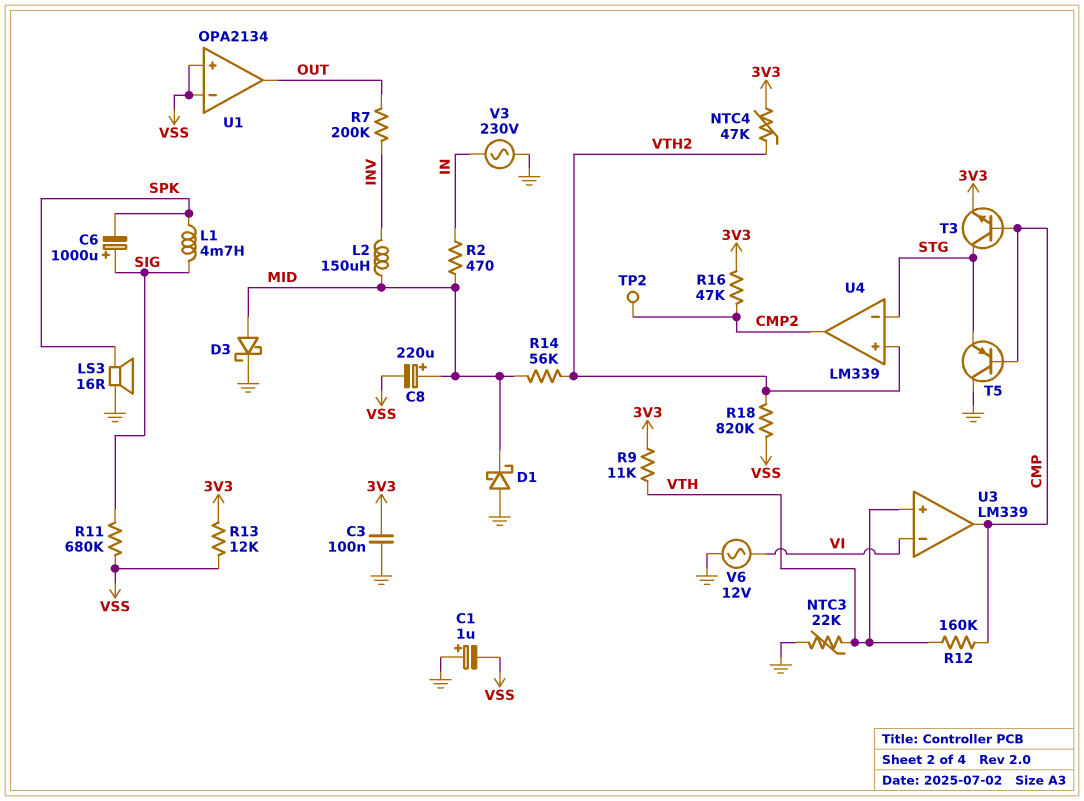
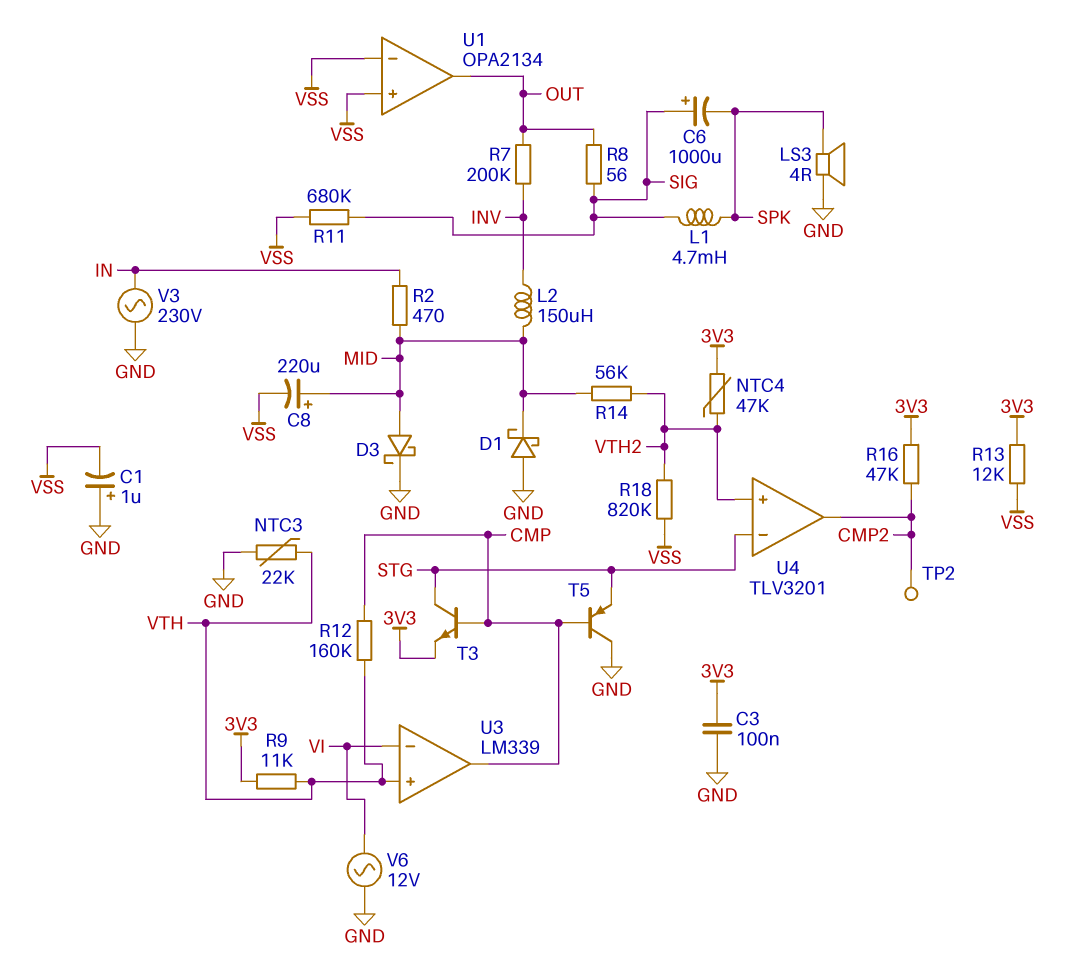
LS3: speaker 16R (GND, SPK) -> speaker 4R (GND, SPK)
R8: none -> 56 (OUT, SIG)
U4: LM339 -> TLV3201

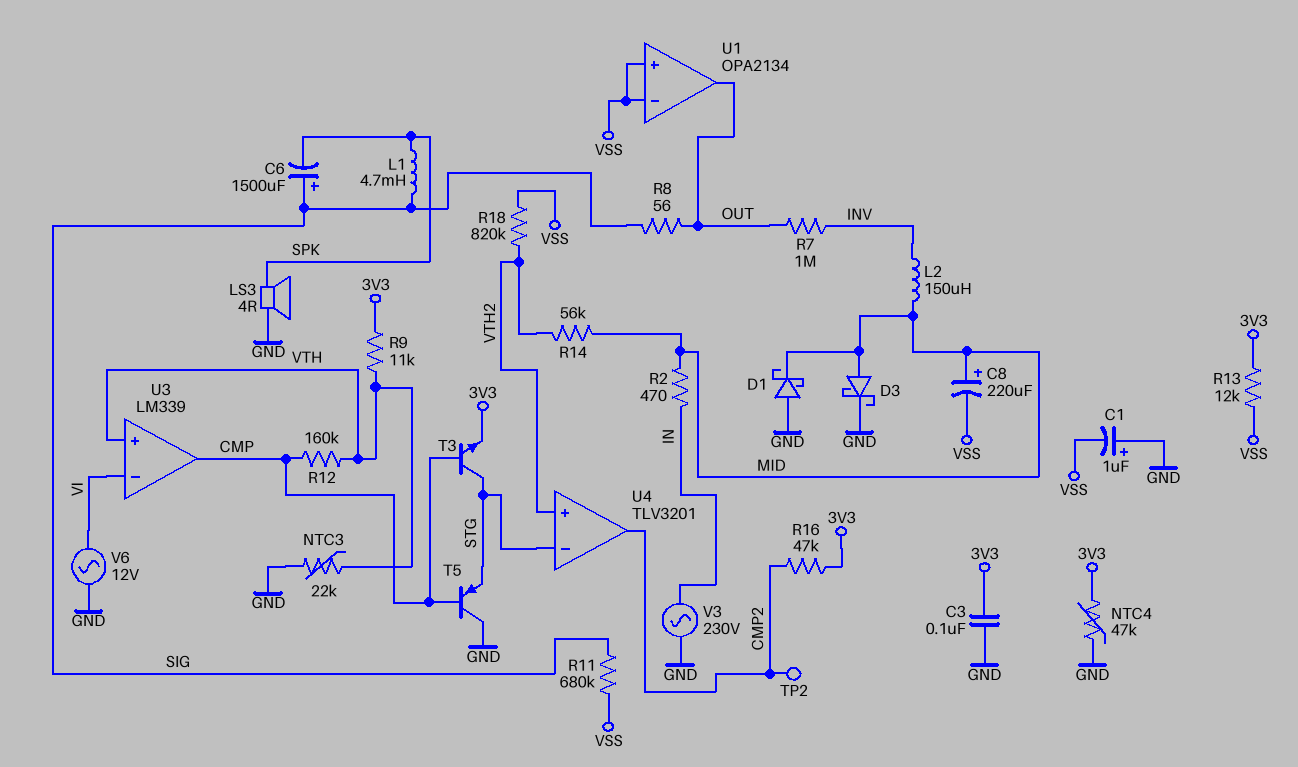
C6: 1000uF (plus SIG, minus SPK) -> 1500uF (plus SIG, minus SPK)
NTC4: 47k (3V3, VTH2) -> 47k (3V3, GND)
R7: 200k (INV, OUT) -> 1M (INV, OUT)

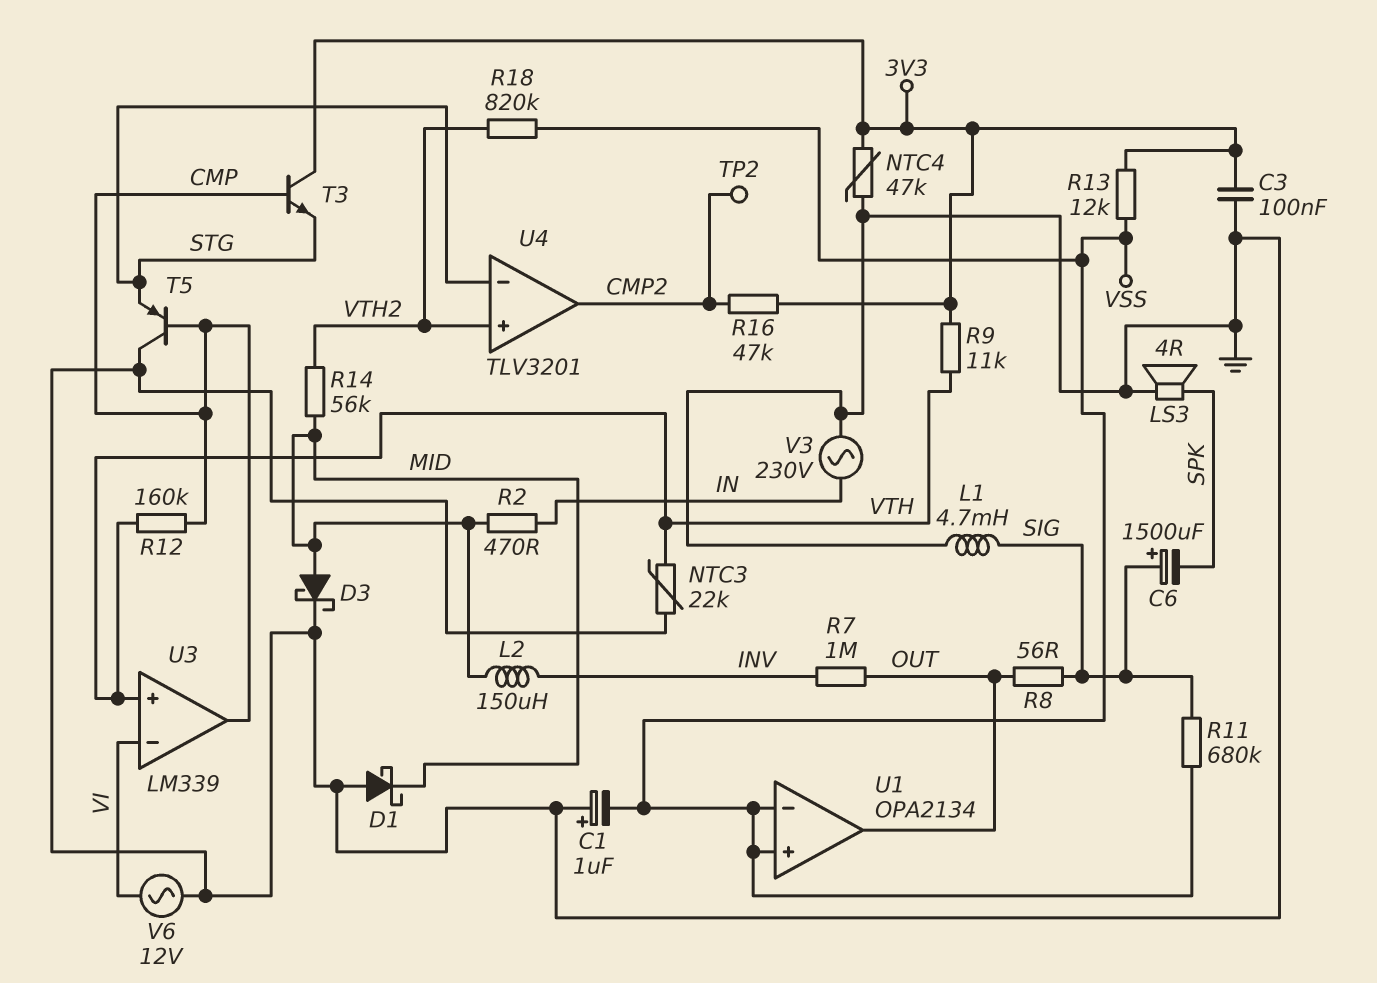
C8: 220uF (plus MID, minus VSS) -> none
L1: 4.7mH (SIG, SPK) -> 4.7mH (GND, SIG)
T3: NPN (B CMP, C STG, E 3V3) -> NPN (B CMP, C 3V3, E STG)

